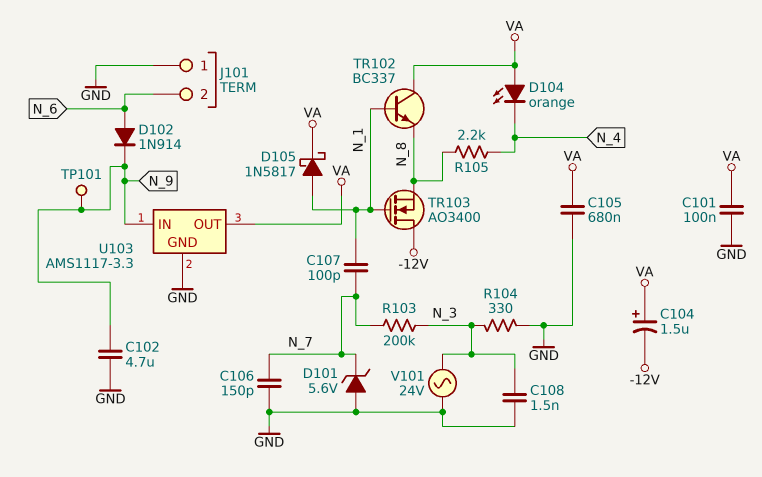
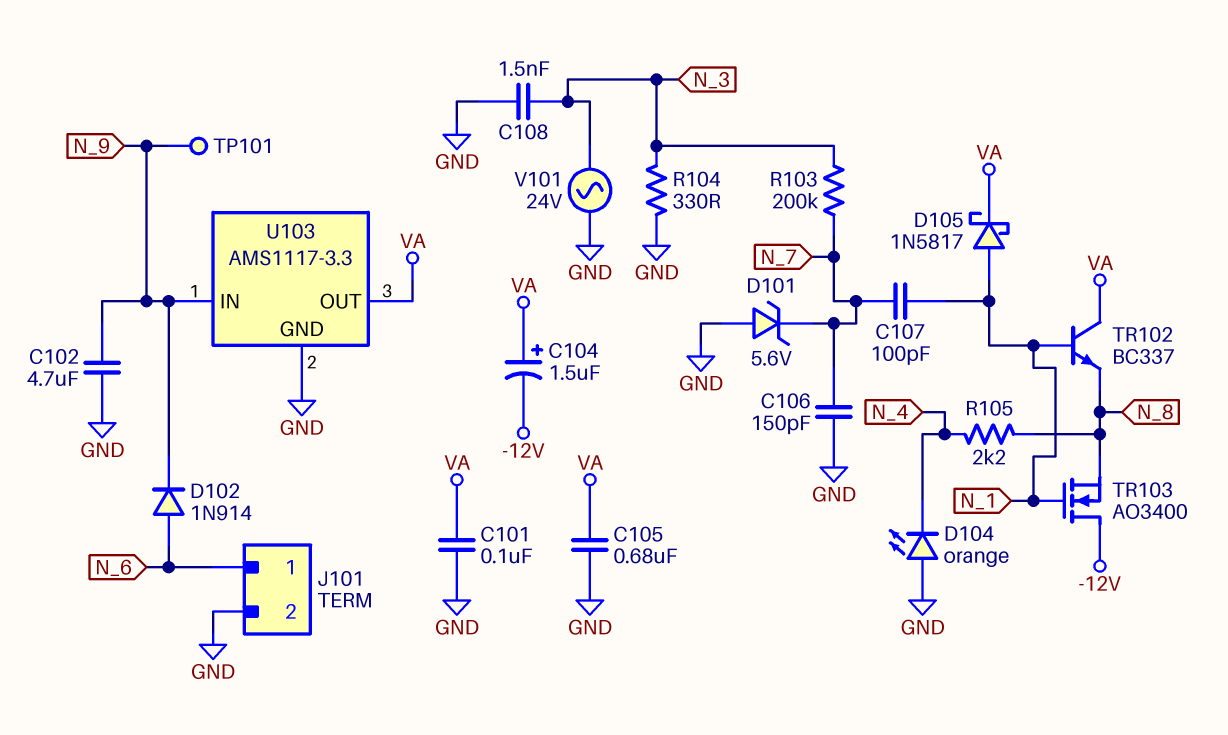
D104: LED orange (A VA, K N_4) -> LED orange (A GND, K N_4)
J101 pin 1: GND -> N_6
J101 pin 2: N_6 -> GND

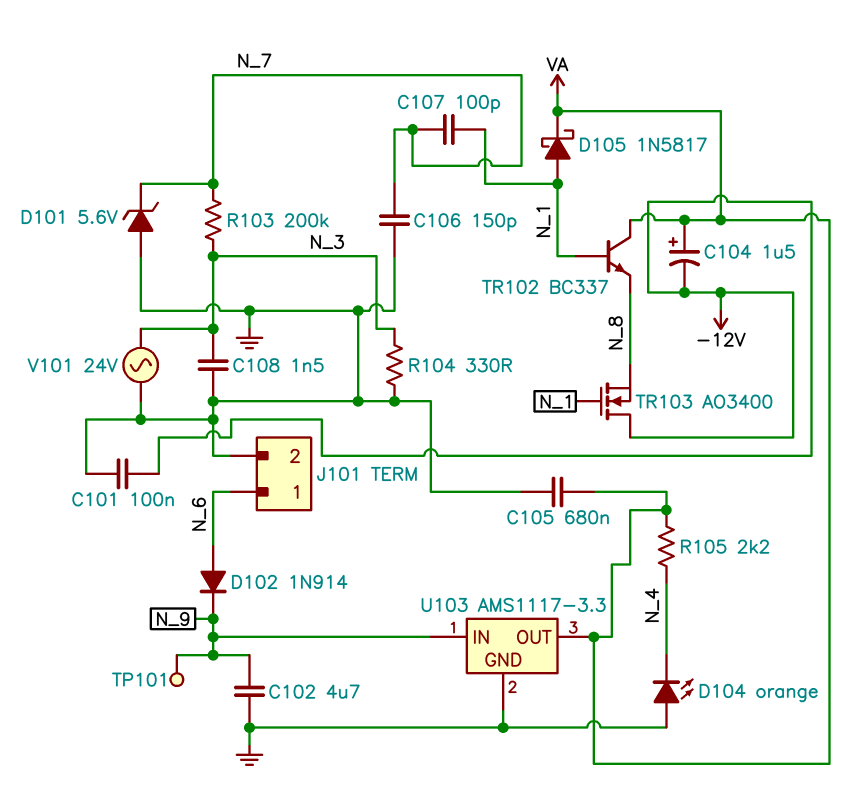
C101: 100nF (GND, VA) -> 100nF (-12V, GND)
R105: 2.2k (N_4, N_8) -> 2.2k (N_4, VA)

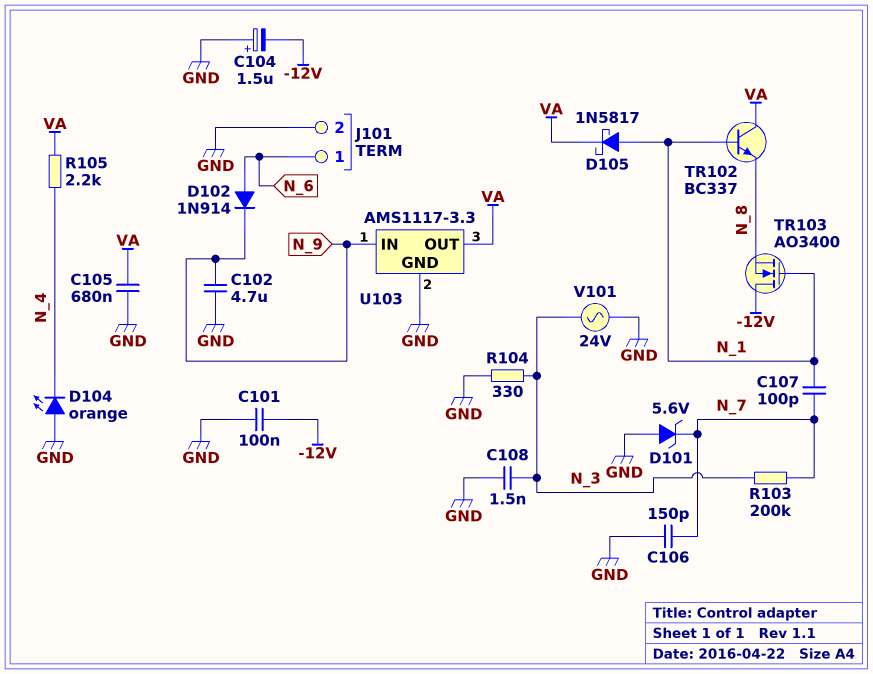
C104: 1.5uF (plus VA, minus -12V) -> 1.5uF (plus GND, minus -12V)
TP101: test point (N_9) -> none

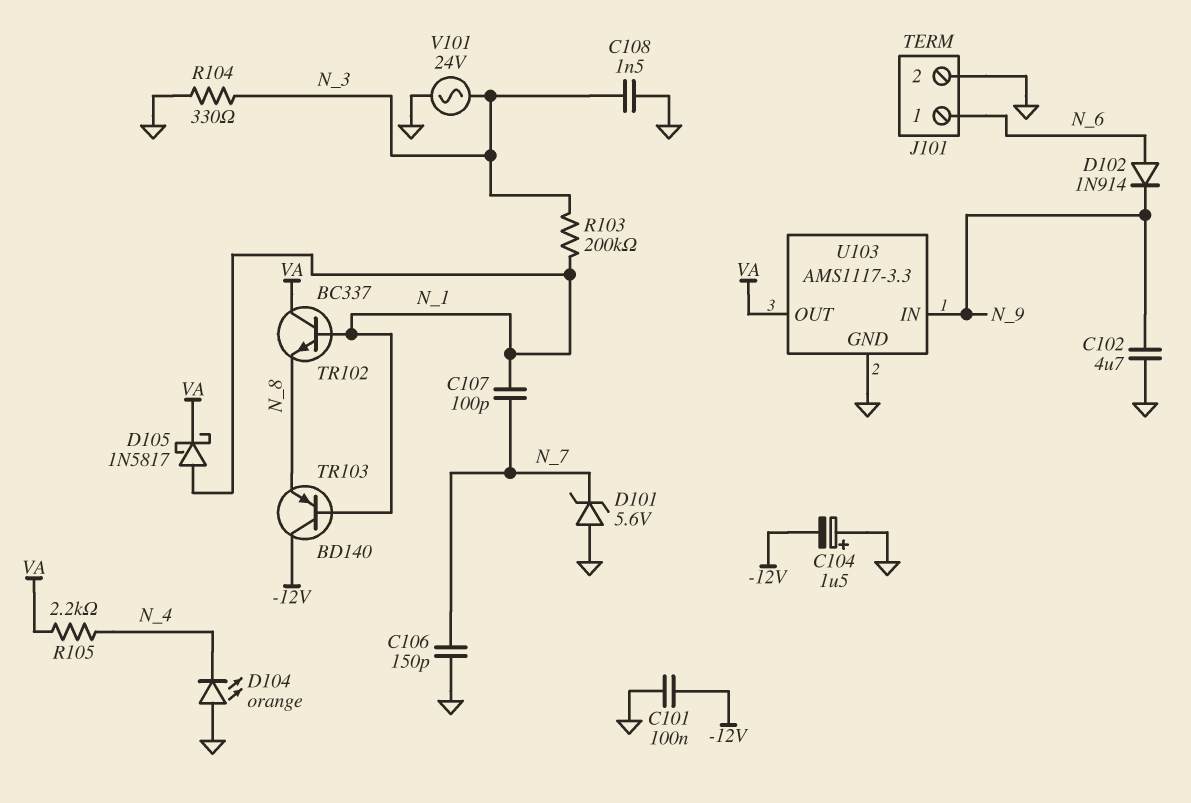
C105: 680nF (GND, VA) -> none
R103: 200k (N_3, N_7) -> 200k (N_1, N_3)
TR103: NMOS AO3400 (G N_1, D -12V, S N_8) -> PNP BD140 (B N_1, C -12V, E N_8)

